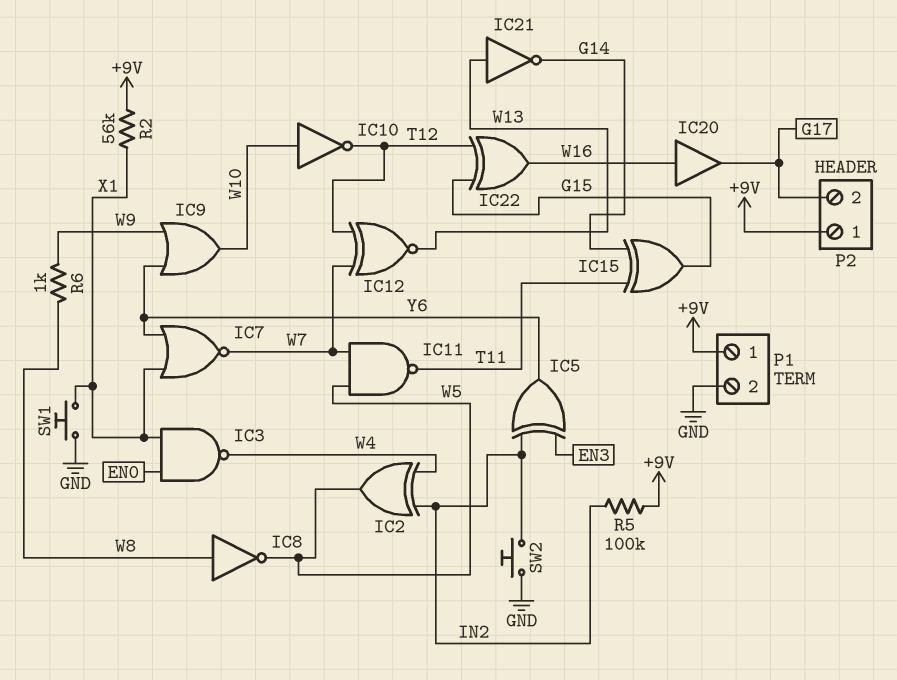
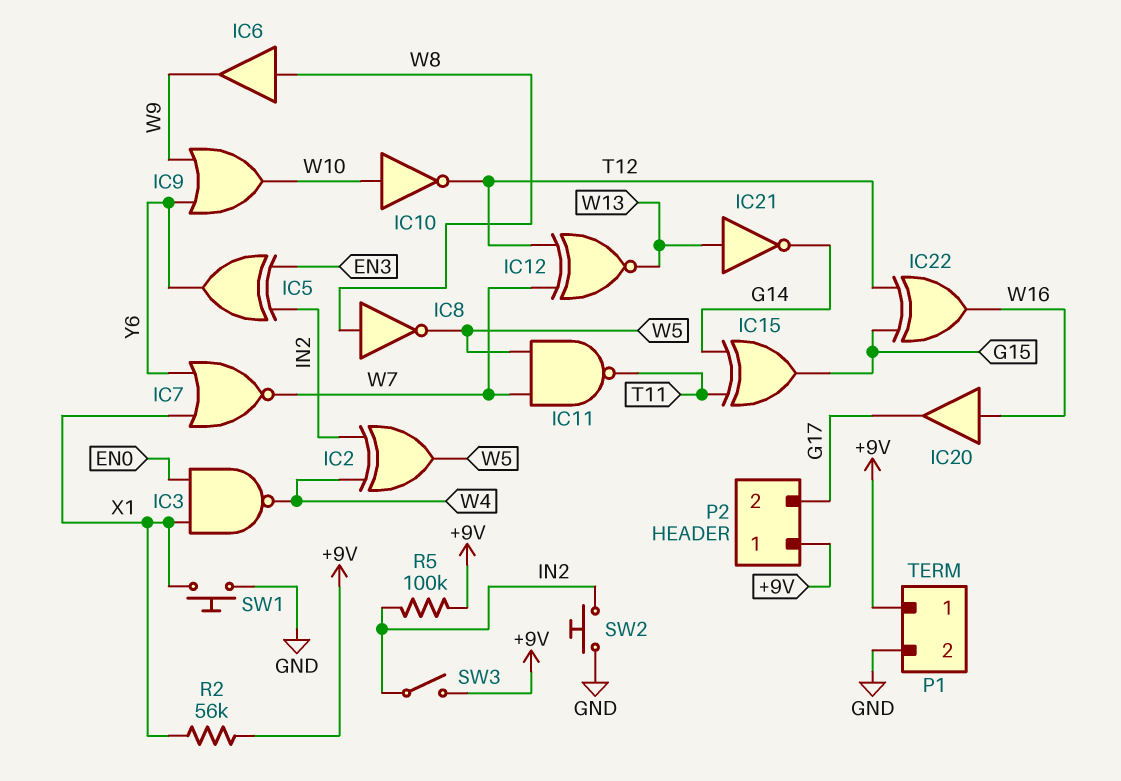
IC6: none -> buffer (in W8, out W9)
R6: 1k (W8, W9) -> none
SW3: none -> switch (+9V, IN2)

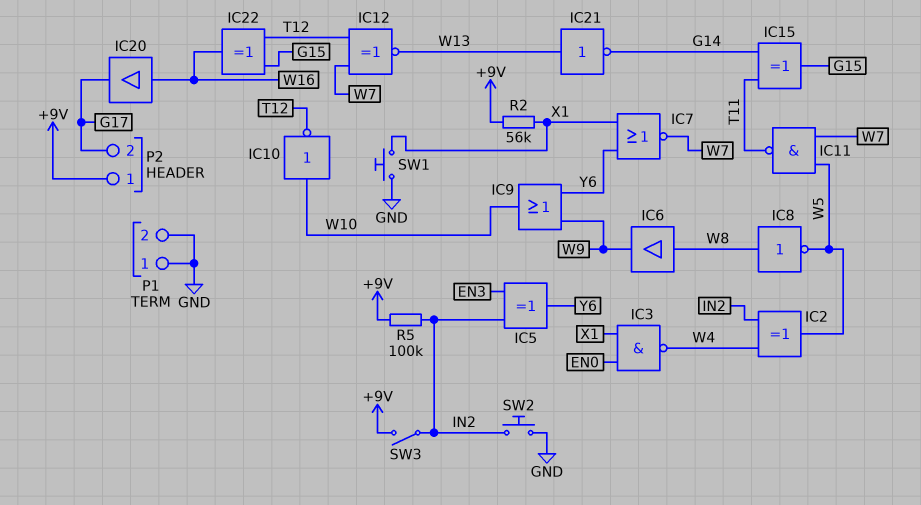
P1 pin 1: +9V -> GND

